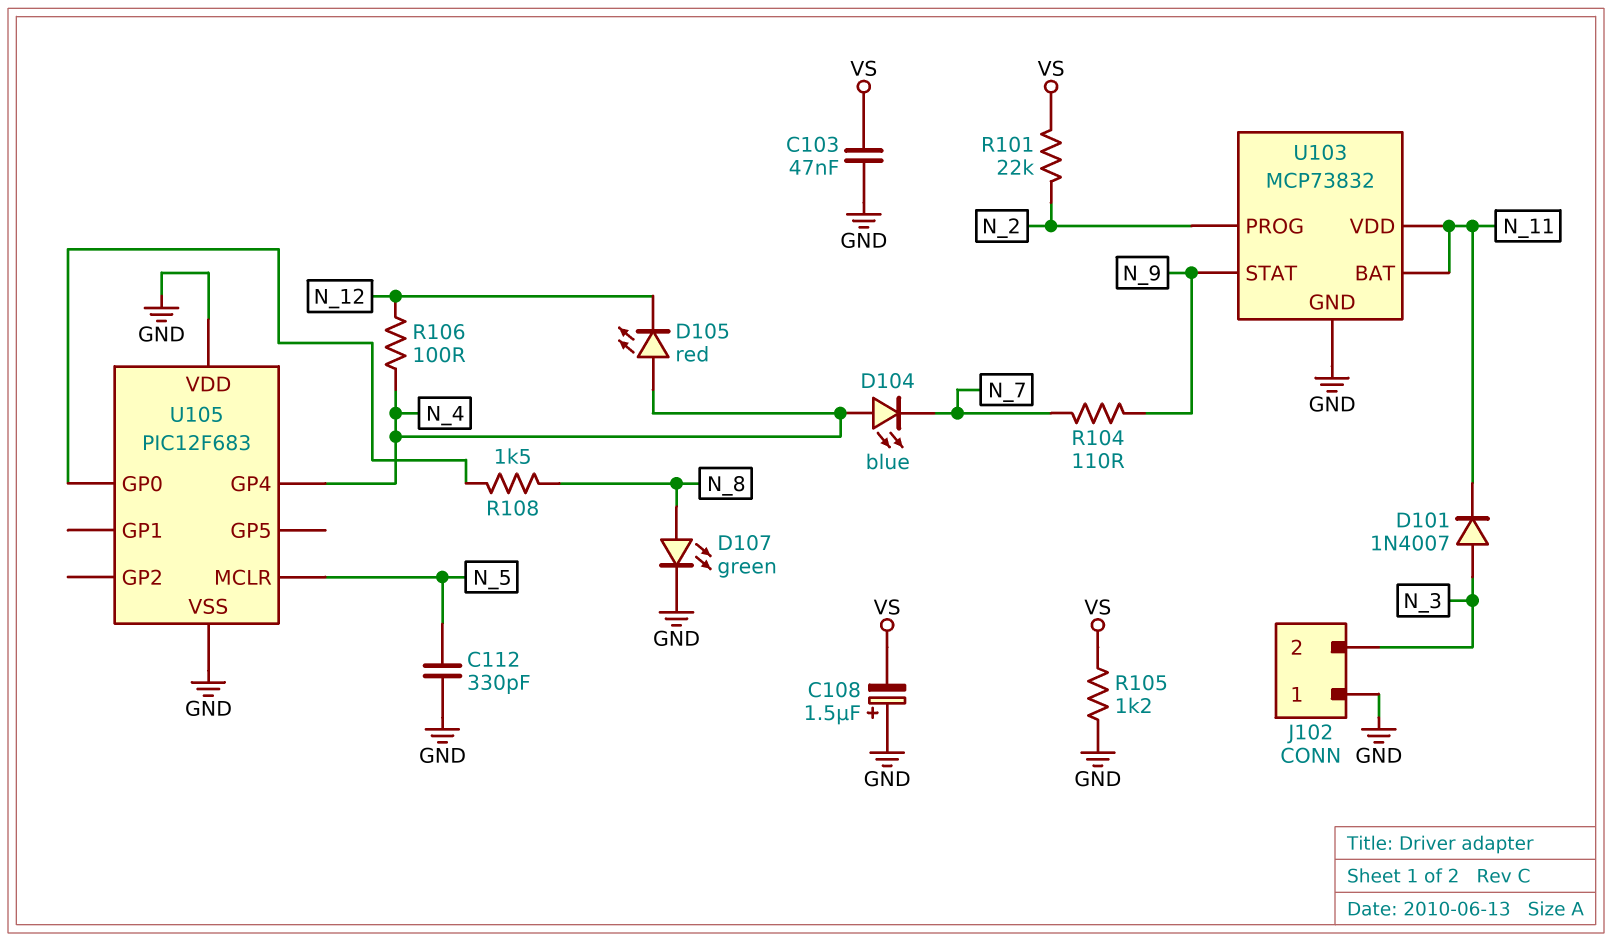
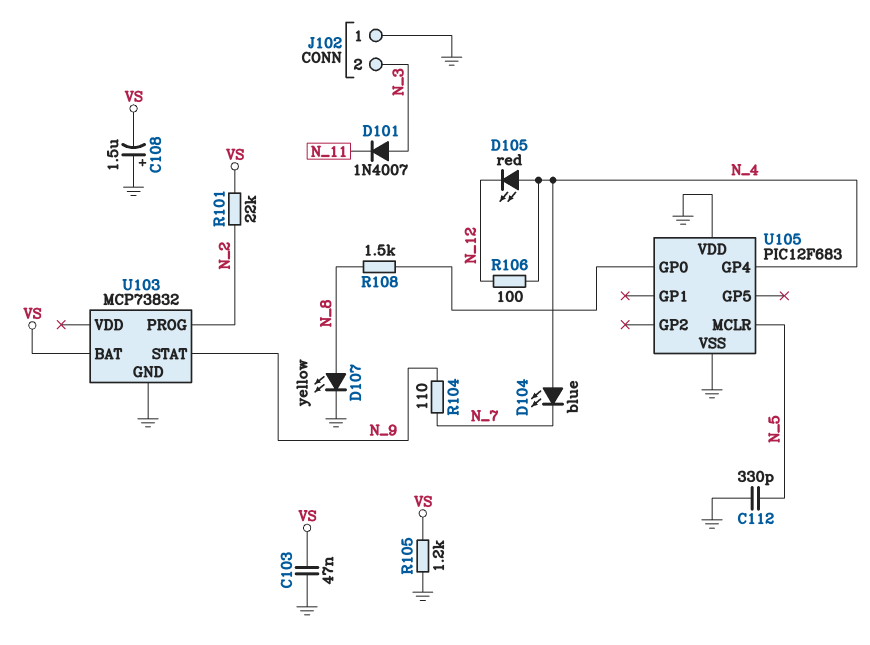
D107: LED green (A N_8, K GND) -> LED yellow (A N_8, K GND)
U103 pin BAT: N_11 -> VS
U103 pin VDD: N_11 -> none

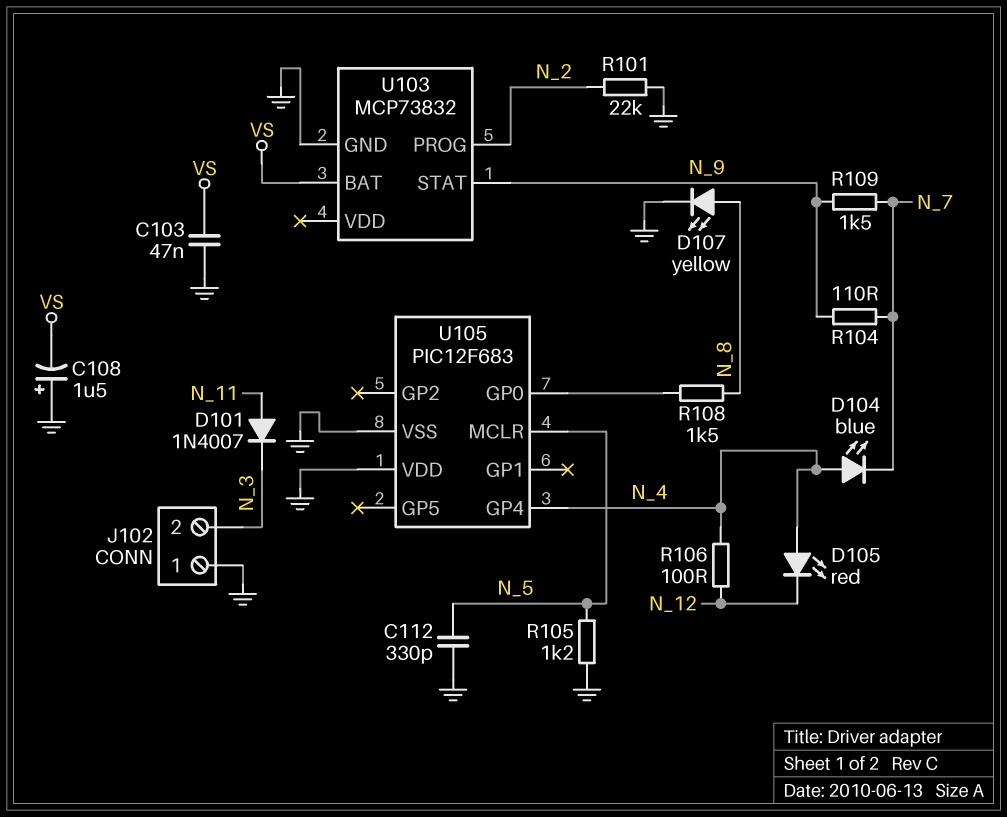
D101: diode 1N4007 (A N_3, K N_11) -> diode 1N4007 (A N_11, K N_3)
R101: 22k (N_2, VS) -> 22k (GND, N_2)
R105: 1.2k (GND, VS) -> 1.2k (GND, N_5)
R109: none -> 1.5k (N_7, N_9)

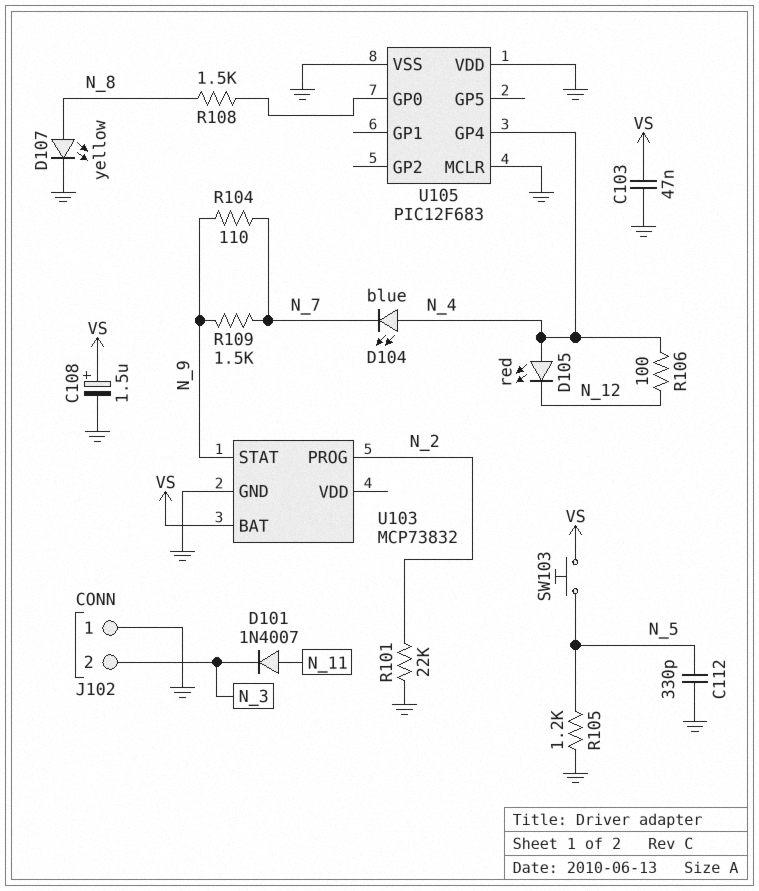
C108: 1.5uF (plus GND, minus VS) -> 1.5uF (plus VS, minus GND)
SW103: none -> button (N_5, VS)
U105 pin MCLR: N_5 -> GND

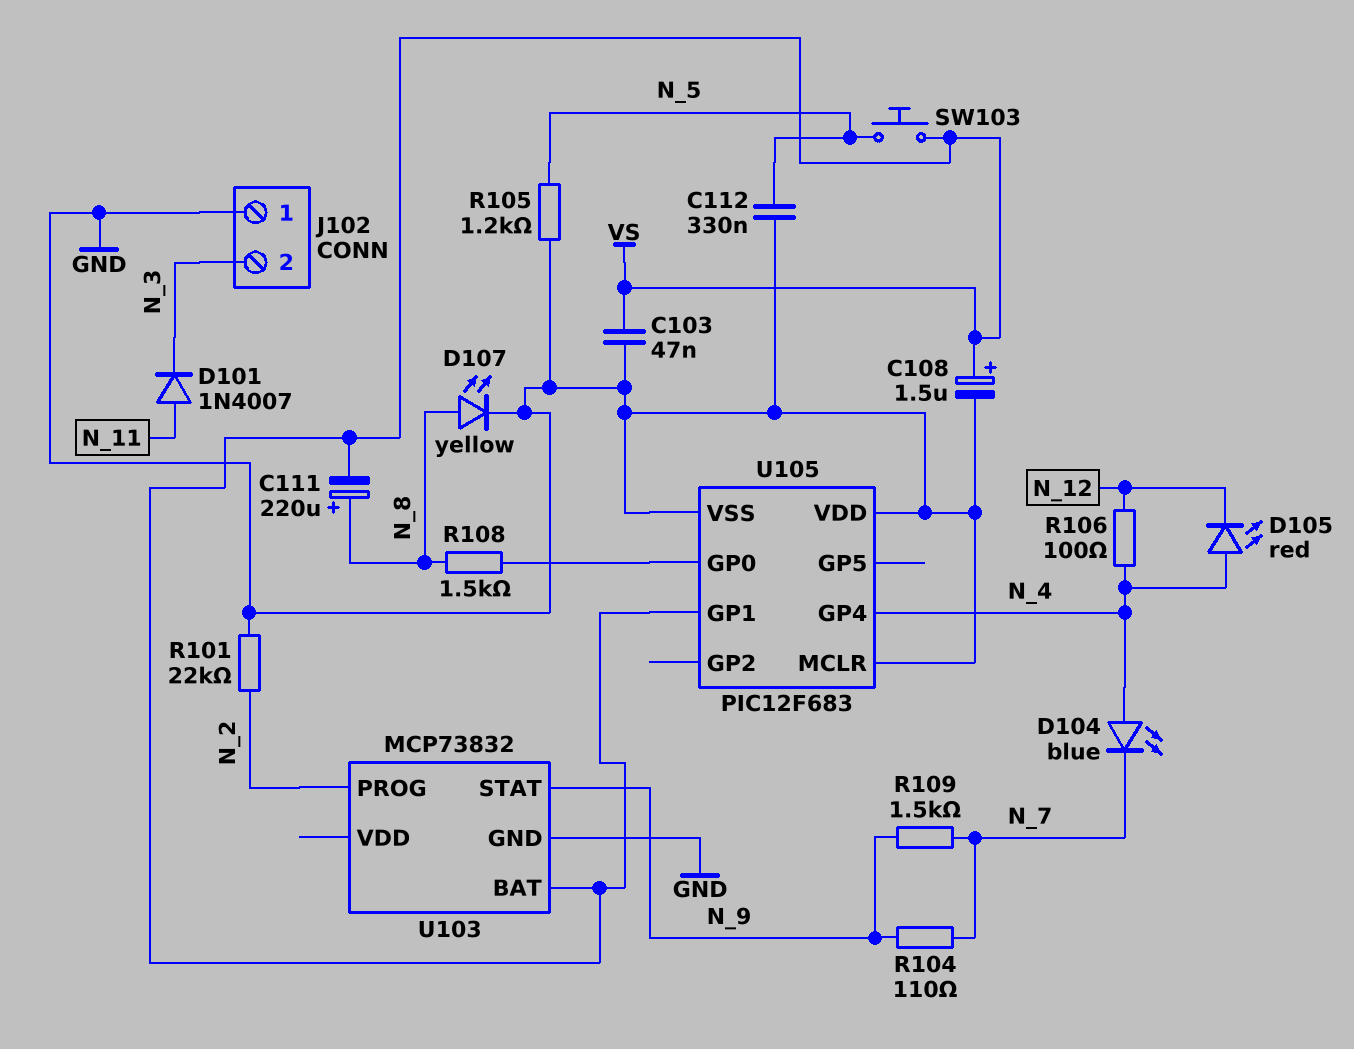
C111: none -> 220uF (plus N_8, minus VS)
C112: 330pF (GND, N_5) -> 330nF (GND, N_5)
U105 pin GP1: none -> VS

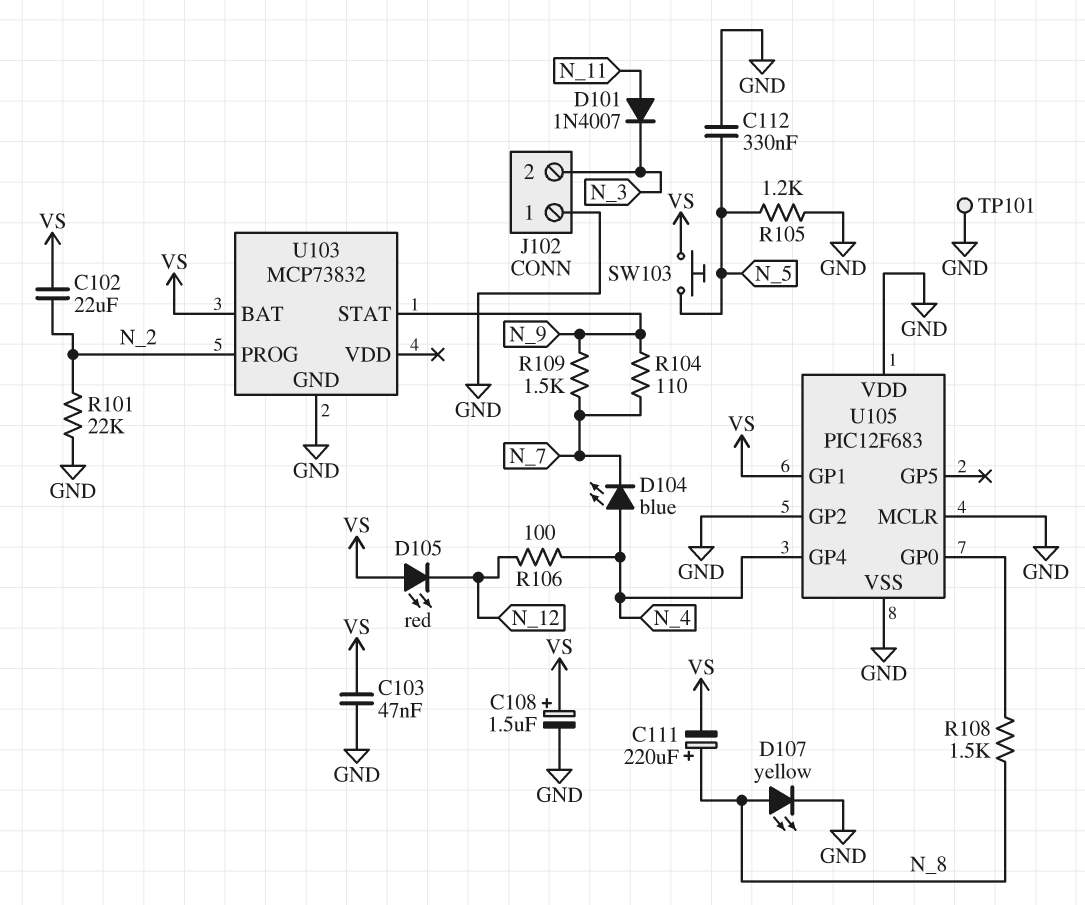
C102: none -> 22uF (N_2, VS)
D105: LED red (A N_4, K N_12) -> LED red (A VS, K N_12)
TP101: none -> test point (GND)
U105 pin GP2: none -> GND

